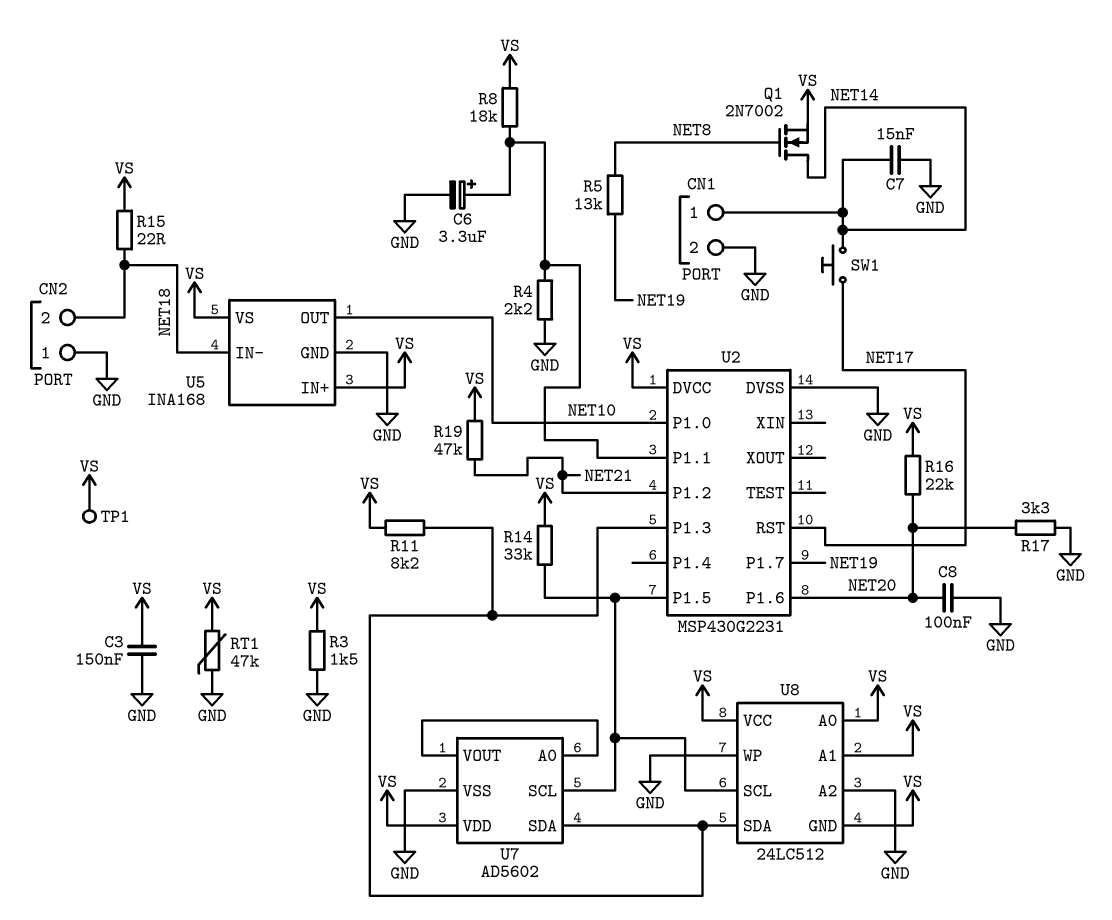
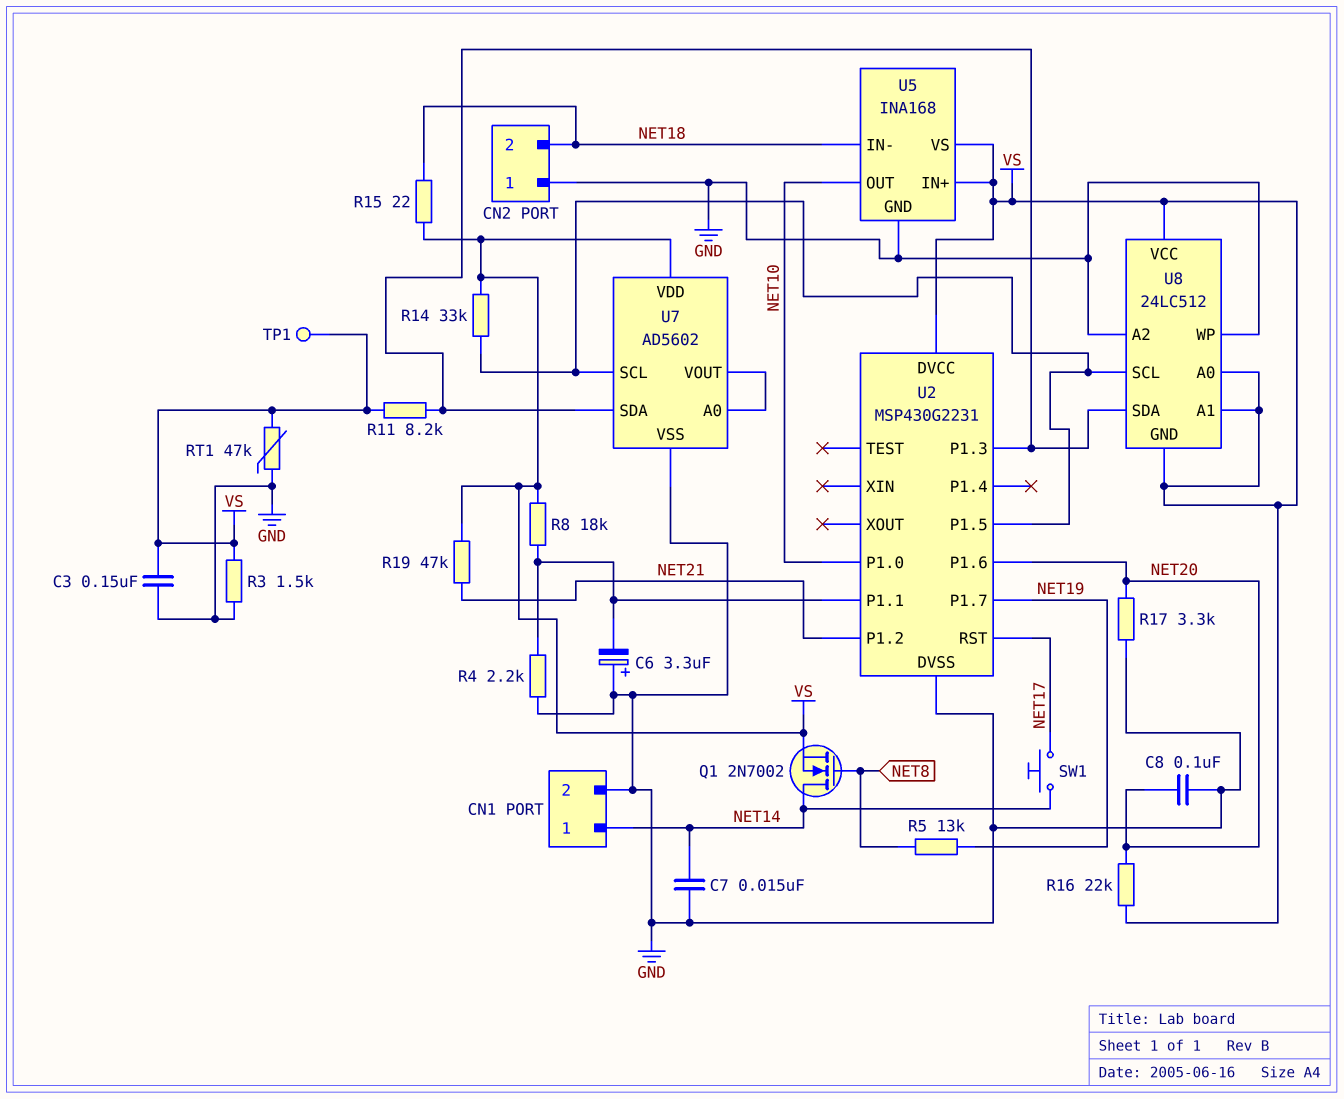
C6: 3.3uF (plus U2/P1.1, minus GND) -> 3.3uF (plus GND, minus U2/P1.1)

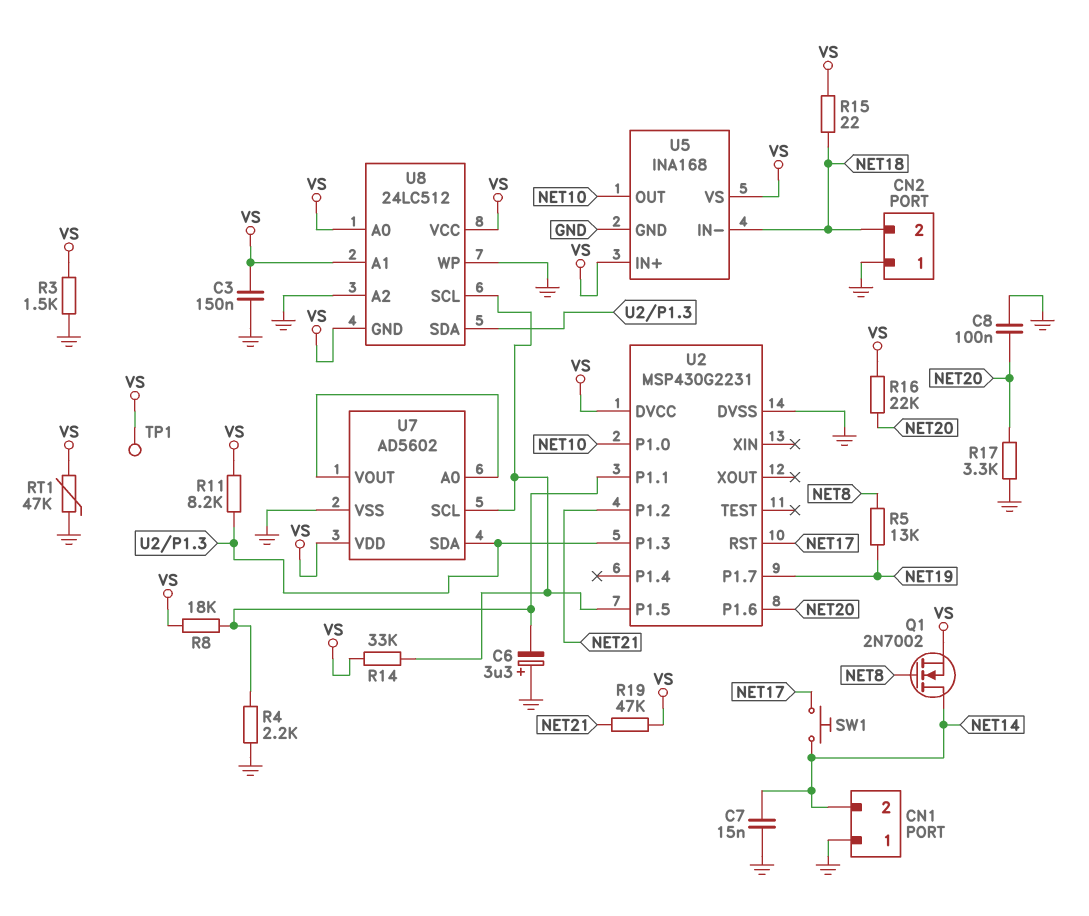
CN1 pin 1: NET14 -> GND
CN1 pin 2: GND -> NET14

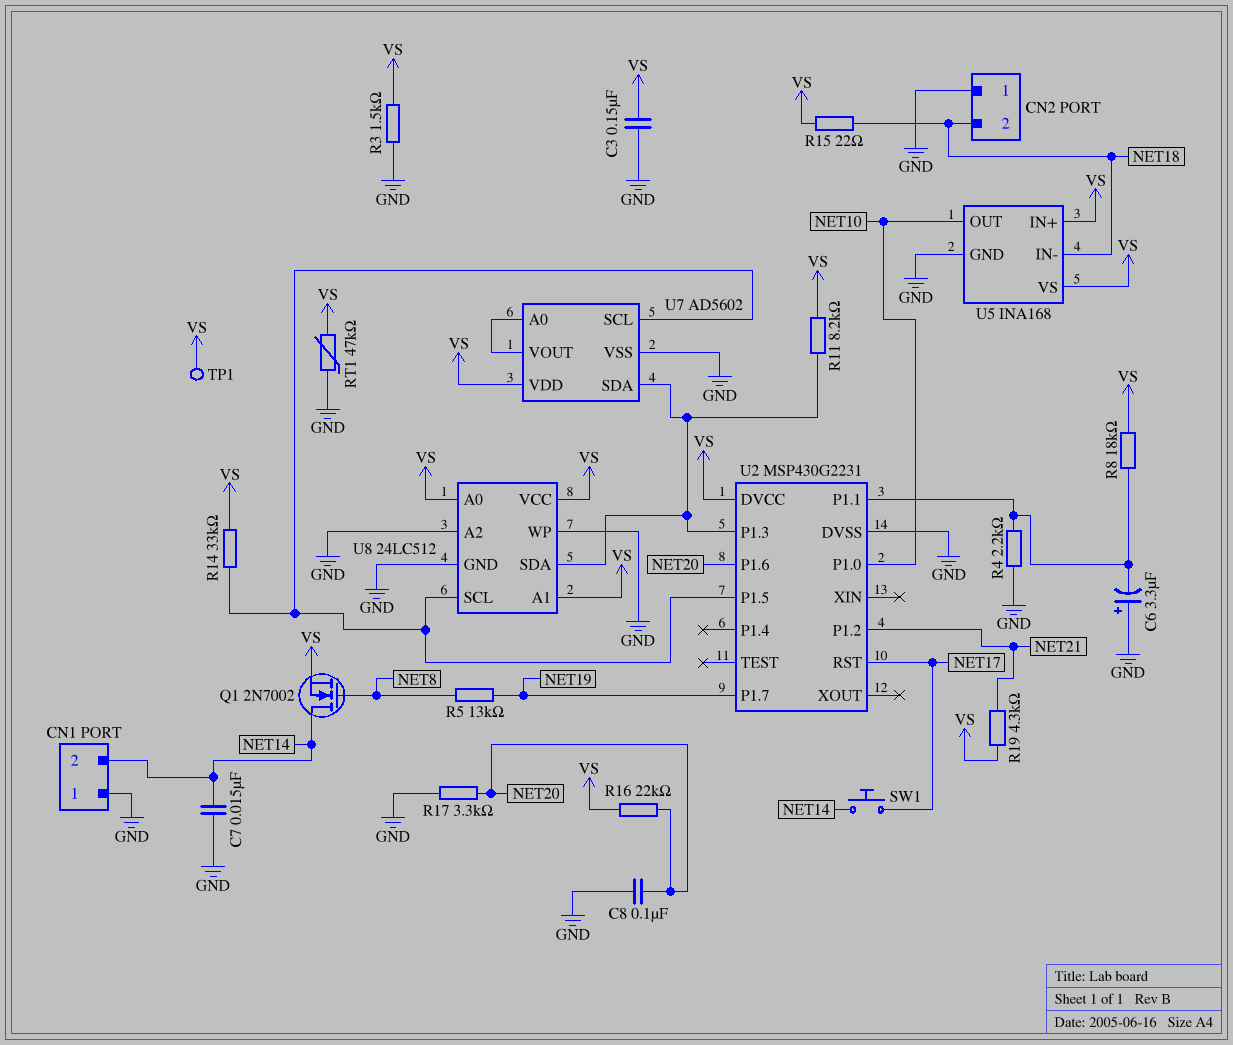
R19: 47k (NET21, VS) -> 4.3k (NET21, VS)
U8 pin GND: VS -> GND

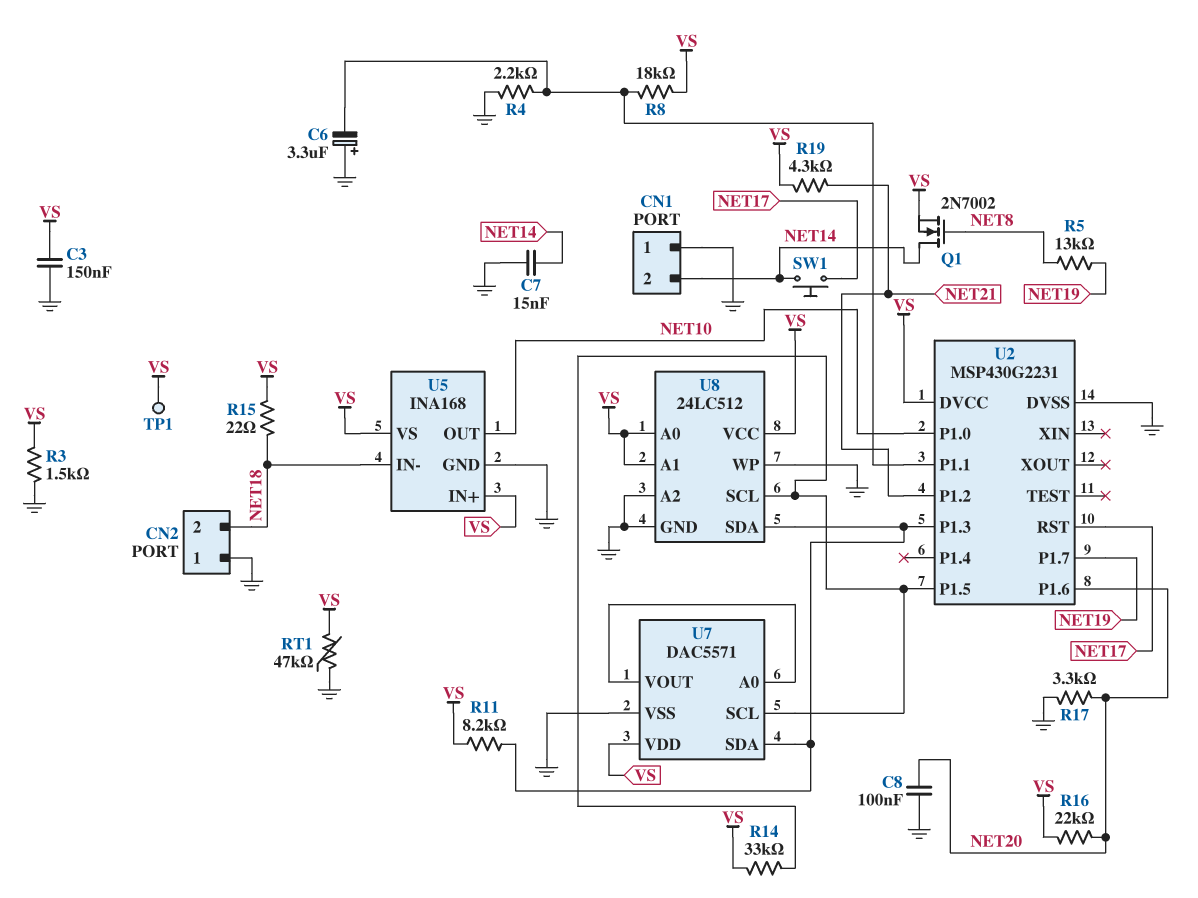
U7: AD5602 -> DAC5571

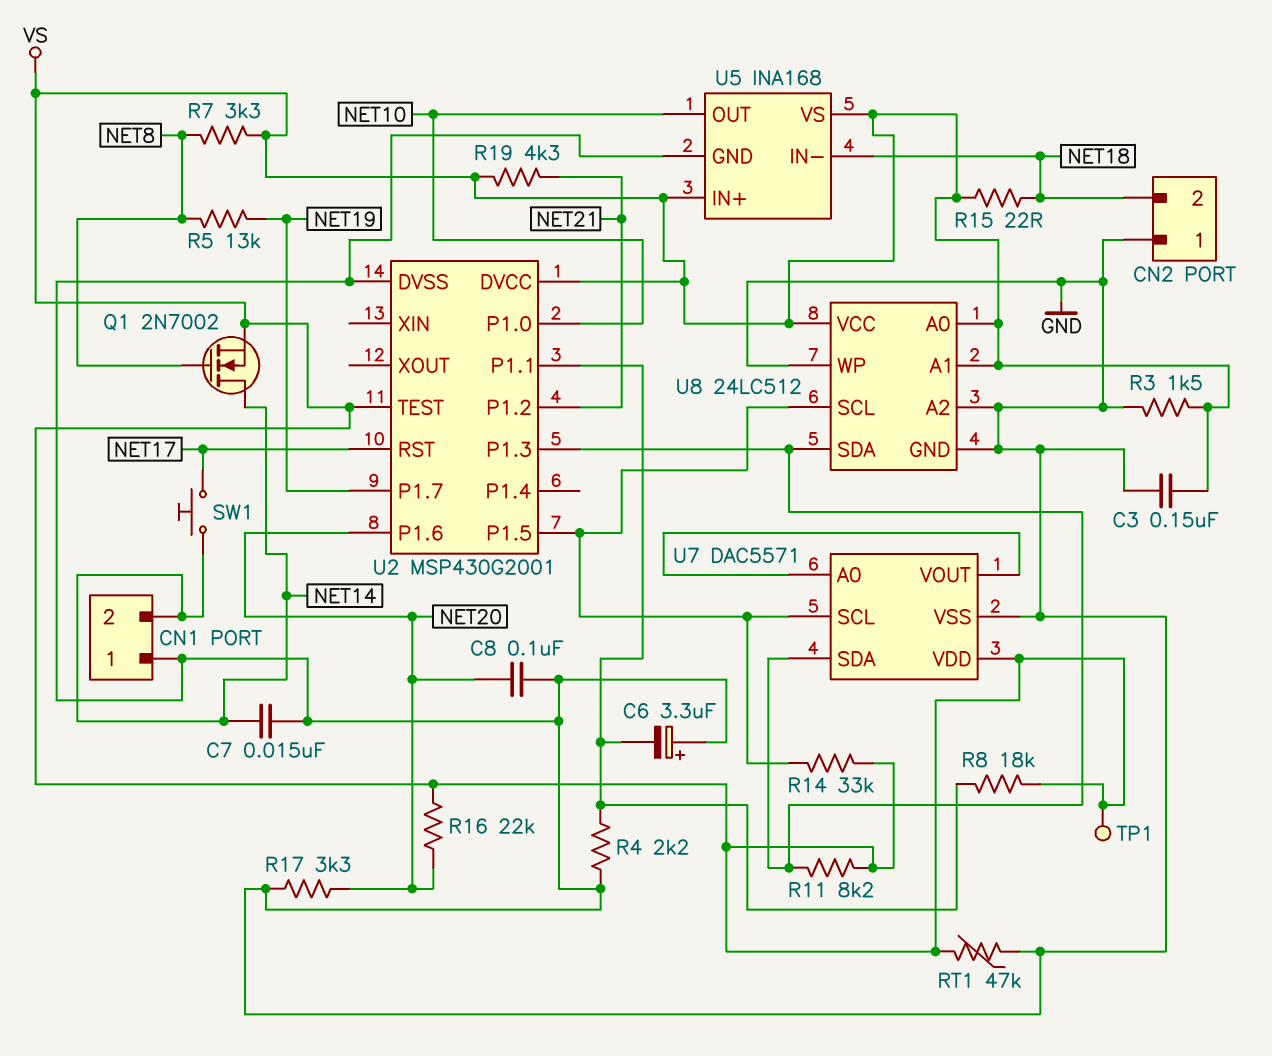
R7: none -> 3.3k (NET8, VS)
U2: MSP430G2231 -> MSP430G2001
U2 pin TEST: none -> VS

